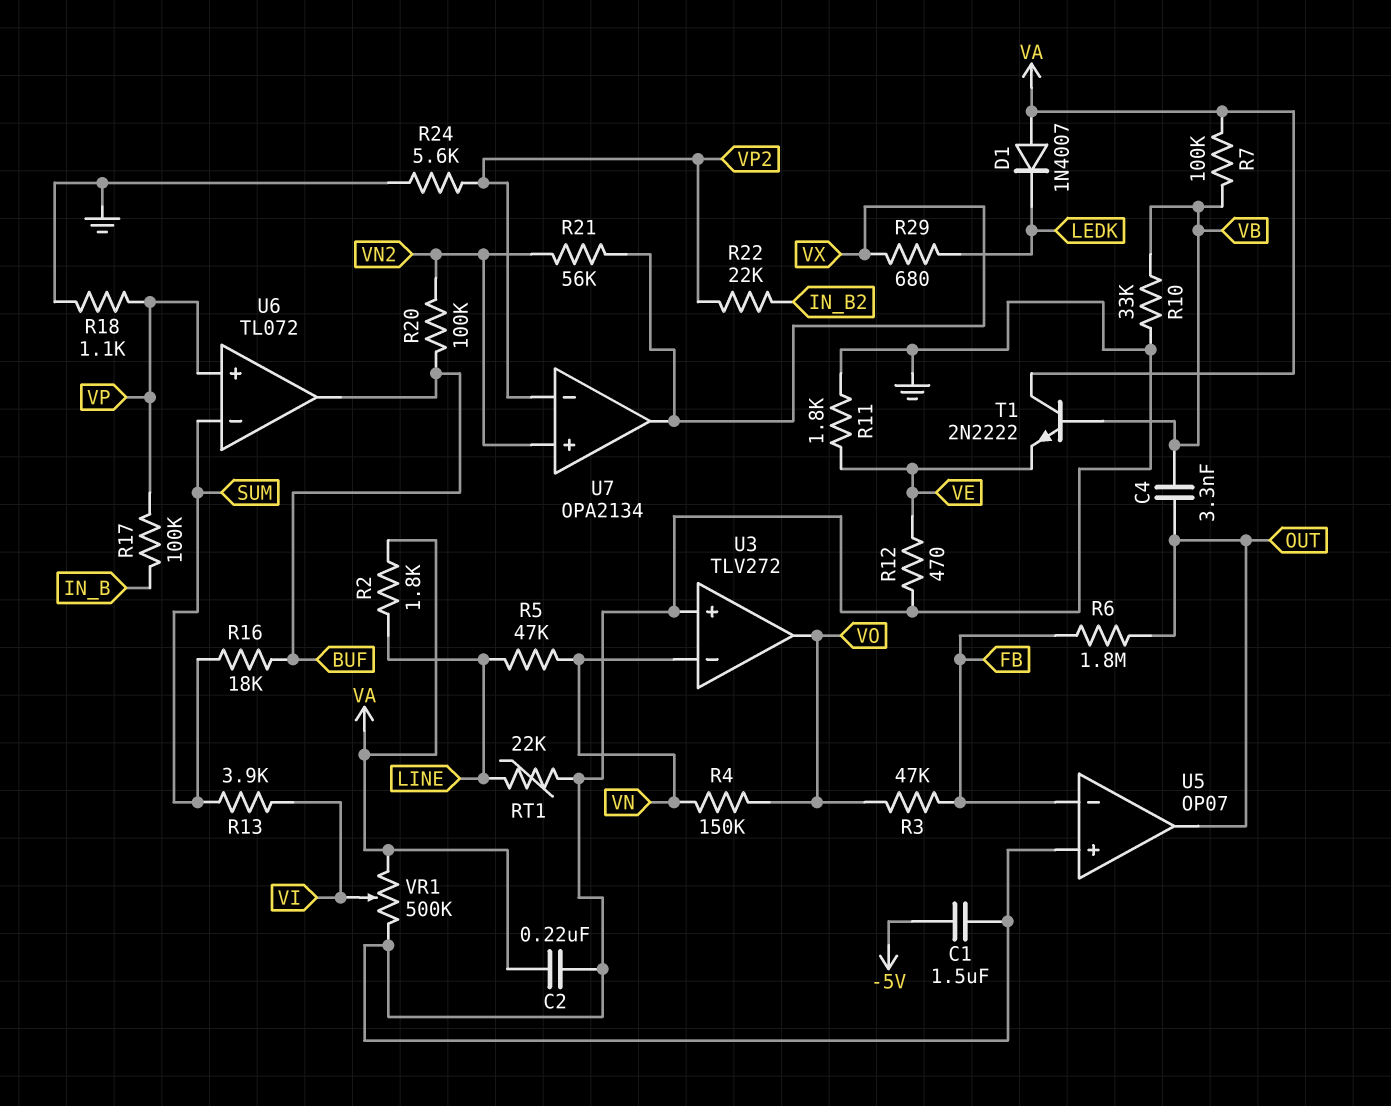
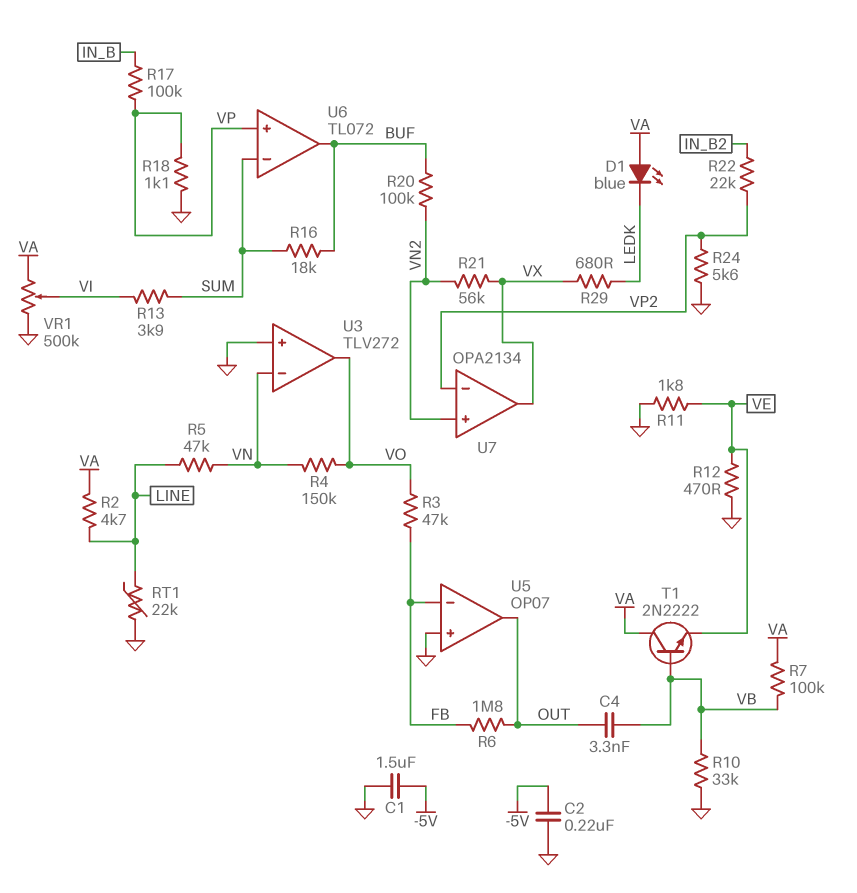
C2: 220nF (GND, VA) -> 220nF (-5V, GND)
D1: diode 1N4007 (A VA, K LEDK) -> LED blue (A VA, K LEDK)
R2: 1.8k (LINE, VA) -> 4.7k (LINE, VA)

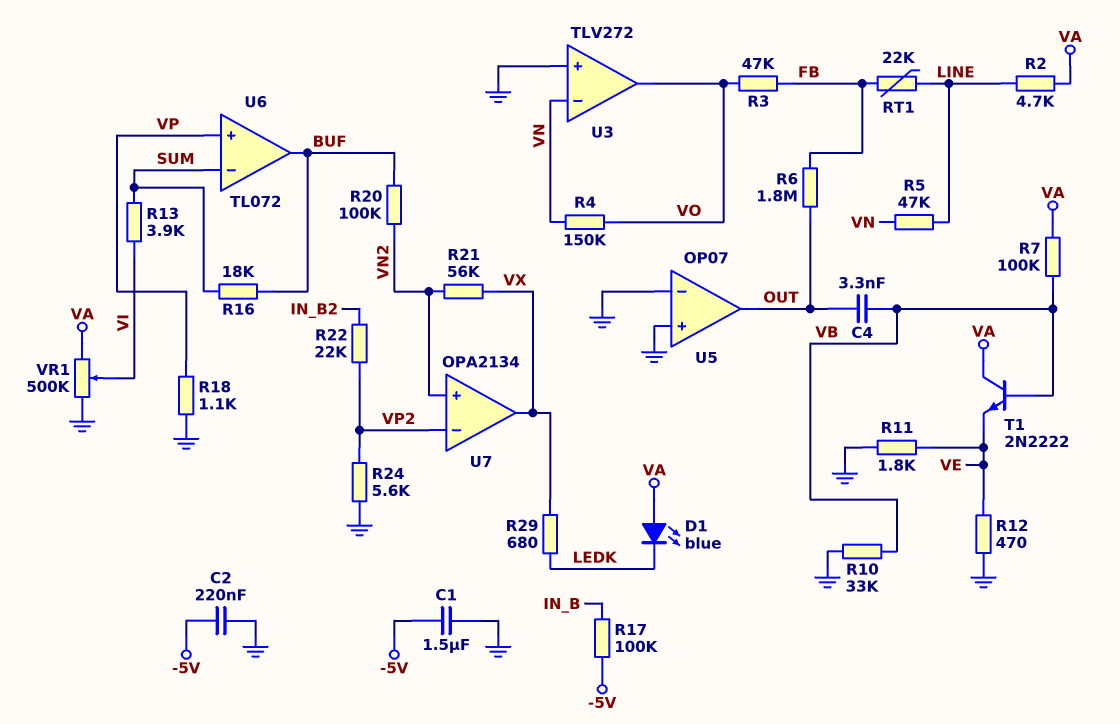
R17: 100k (IN_B, VP) -> 100k (-5V, IN_B)
RT1: 22k (GND, LINE) -> 22k (FB, LINE)
U5 pin in-: FB -> GND

